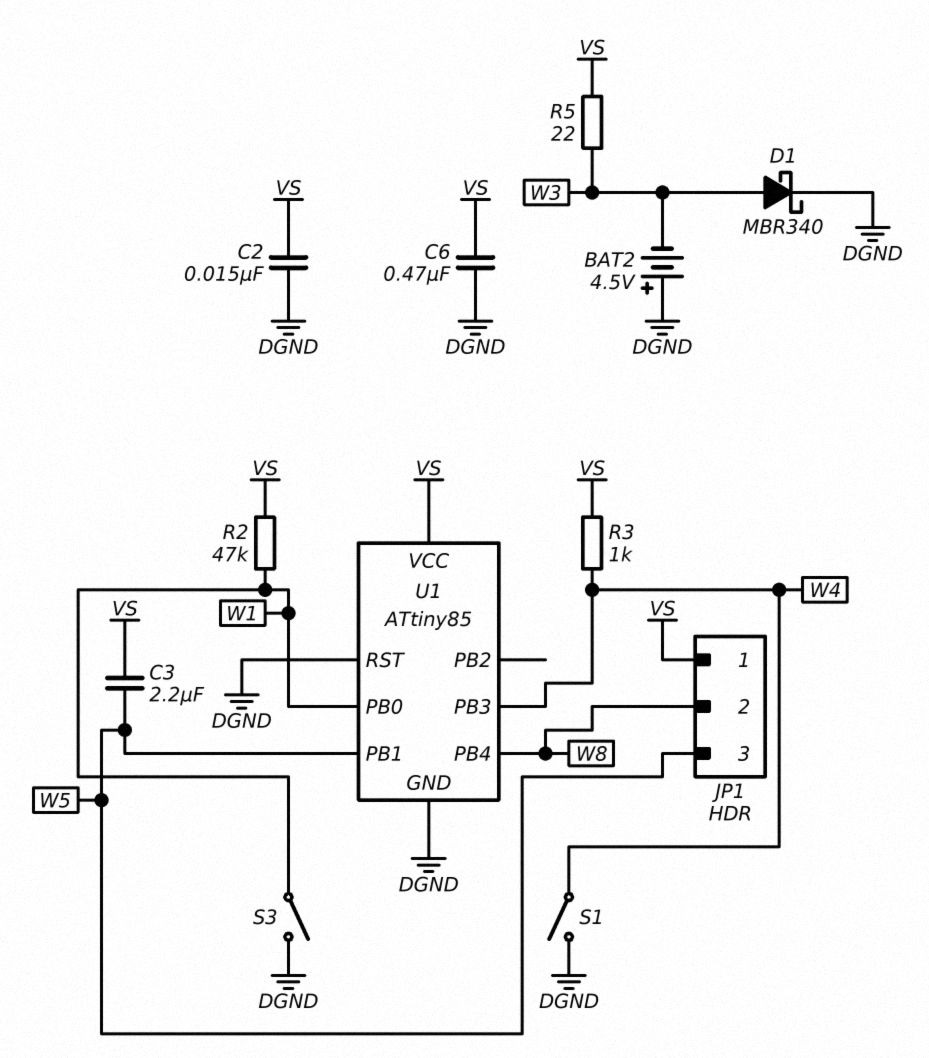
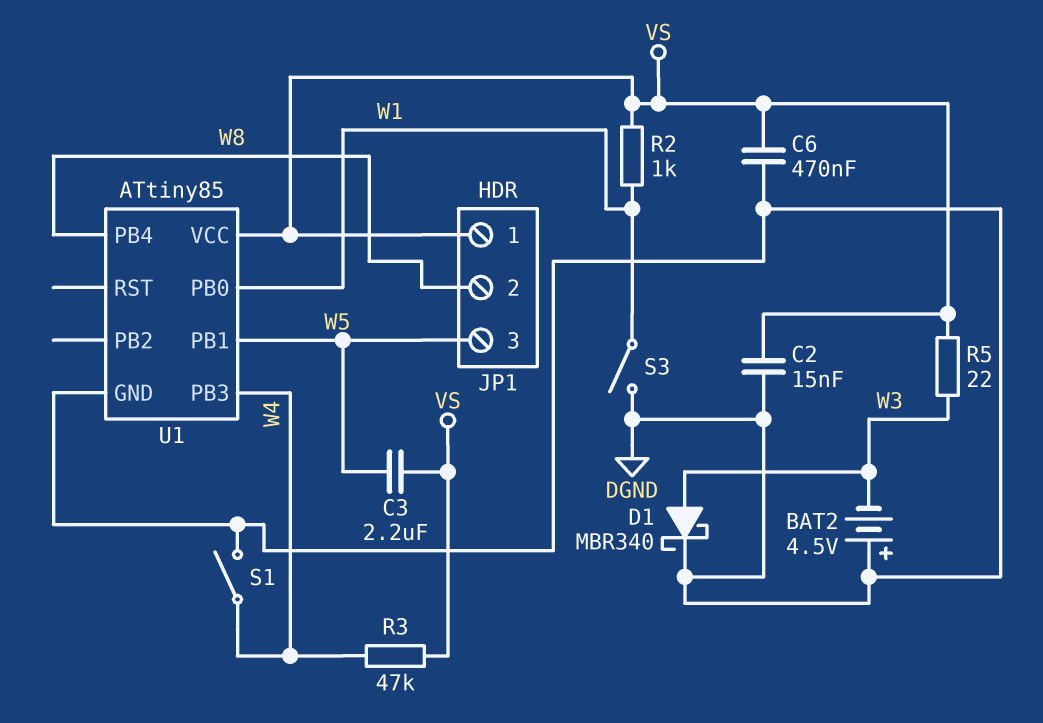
R2: 47k (VS, W1) -> 1k (VS, W1)
R3: 1k (VS, W4) -> 47k (VS, W4)
U1 pin RST: DGND -> none

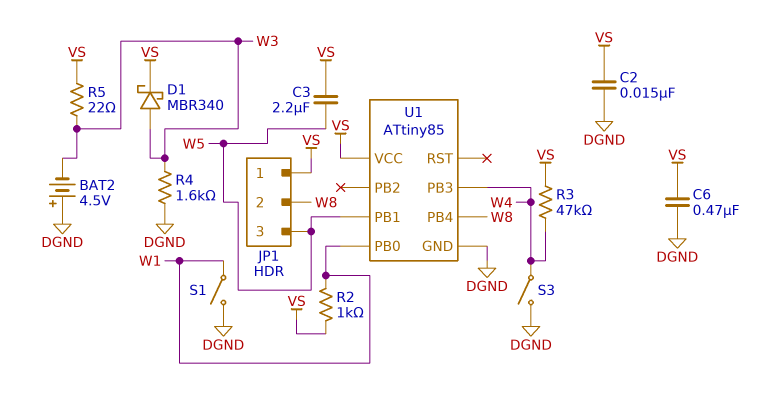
D1: schottky MBR340 (A W3, K DGND) -> schottky MBR340 (A W3, K VS)
R4: none -> 1.6k (DGND, W3)
S1: switch (DGND, W4) -> switch (DGND, W1)
S3: switch (DGND, W1) -> switch (DGND, W4)

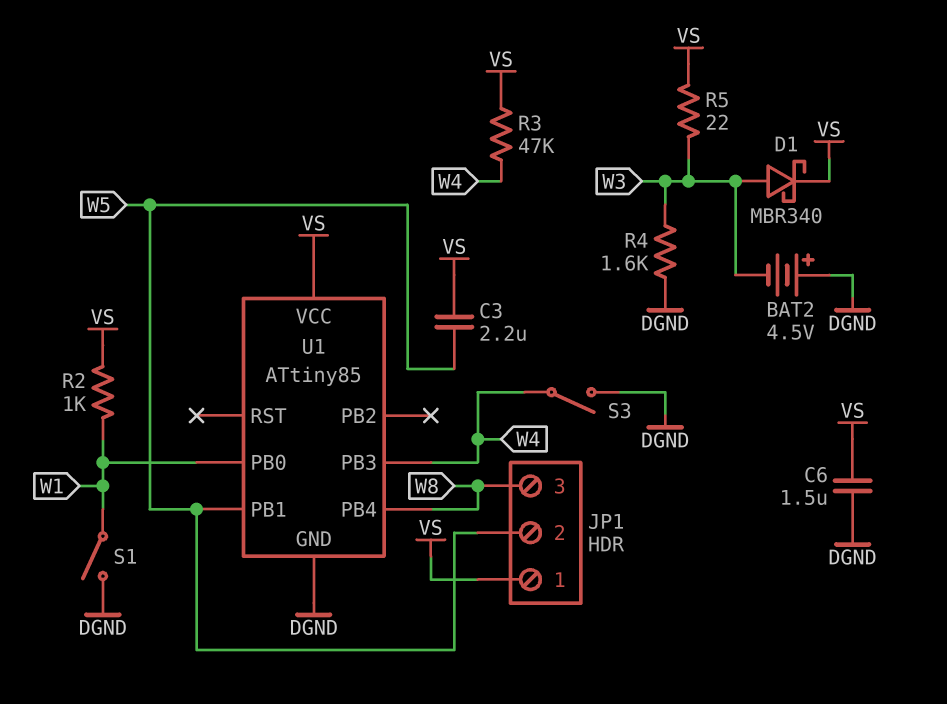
C2: 15nF (DGND, VS) -> none
C6: 470nF (DGND, VS) -> 1.5uF (DGND, VS)
JP1 pin 2: W8 -> W5
JP1 pin 3: W5 -> W8

